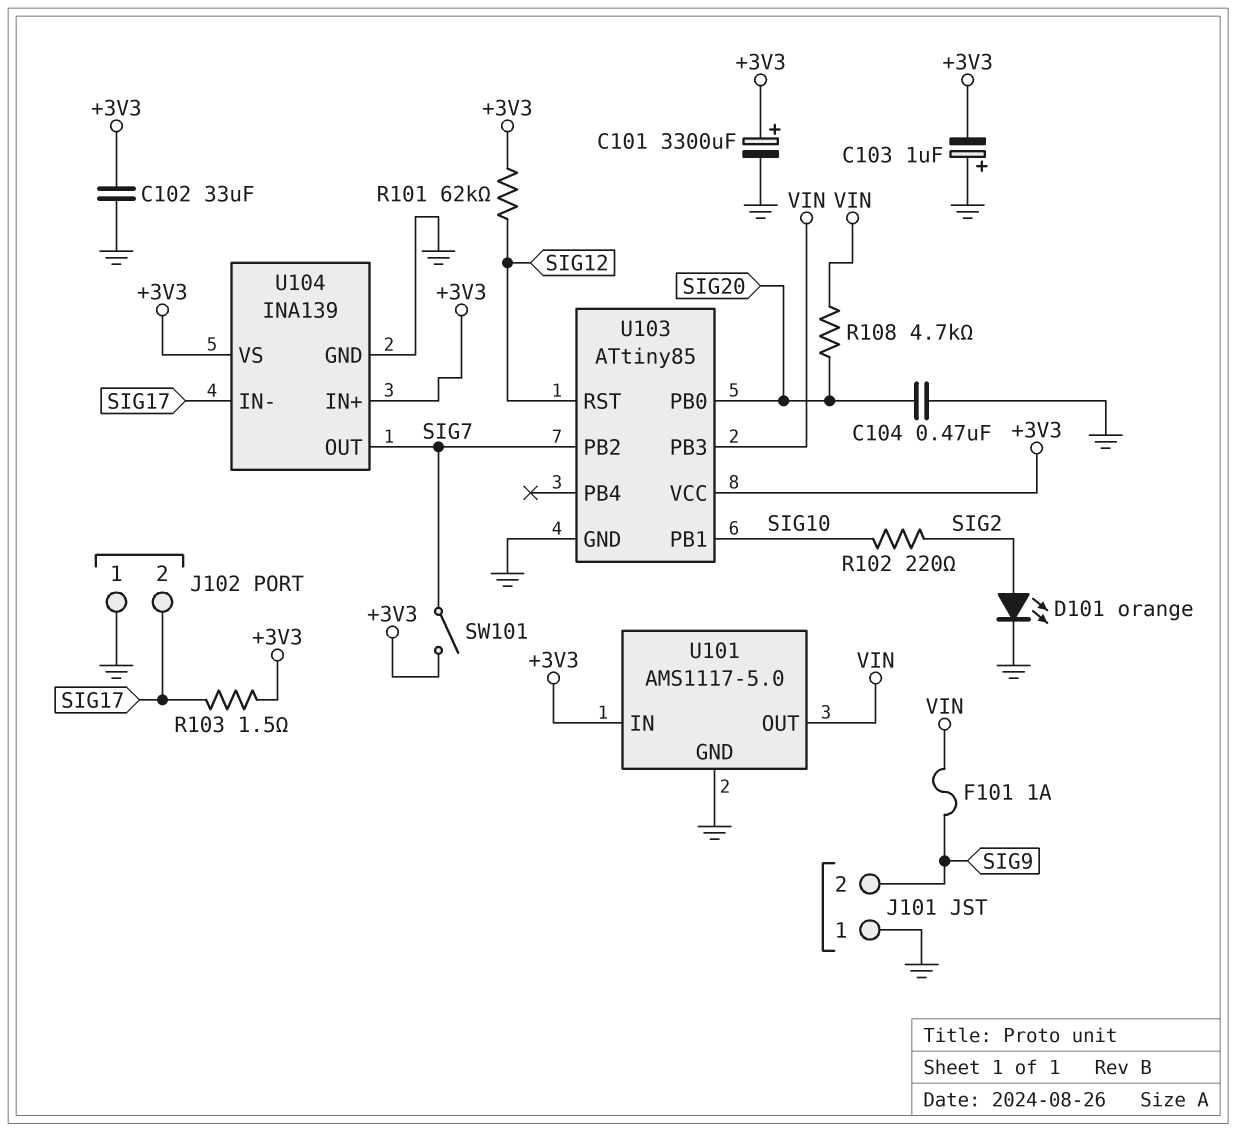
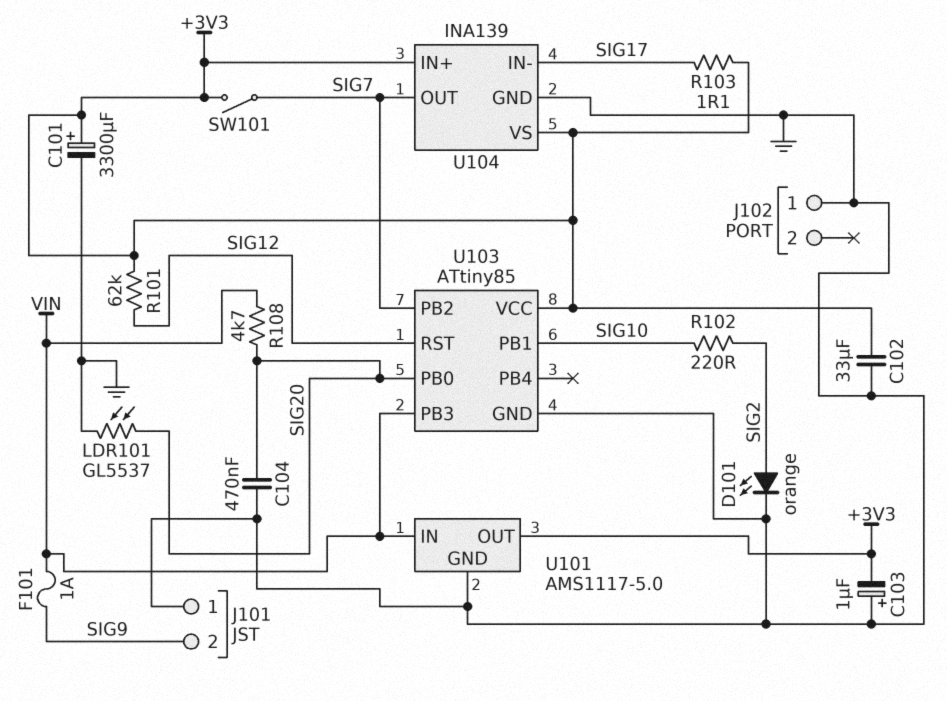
J102 pin 2: SIG17 -> none
LDR101: none -> GL5537 (GND, SIG20)
R103: 1.5 (+3V3, SIG17) -> 1.1 (+3V3, SIG17)
U101 pin IN: +3V3 -> VIN
U101 pin OUT: VIN -> +3V3

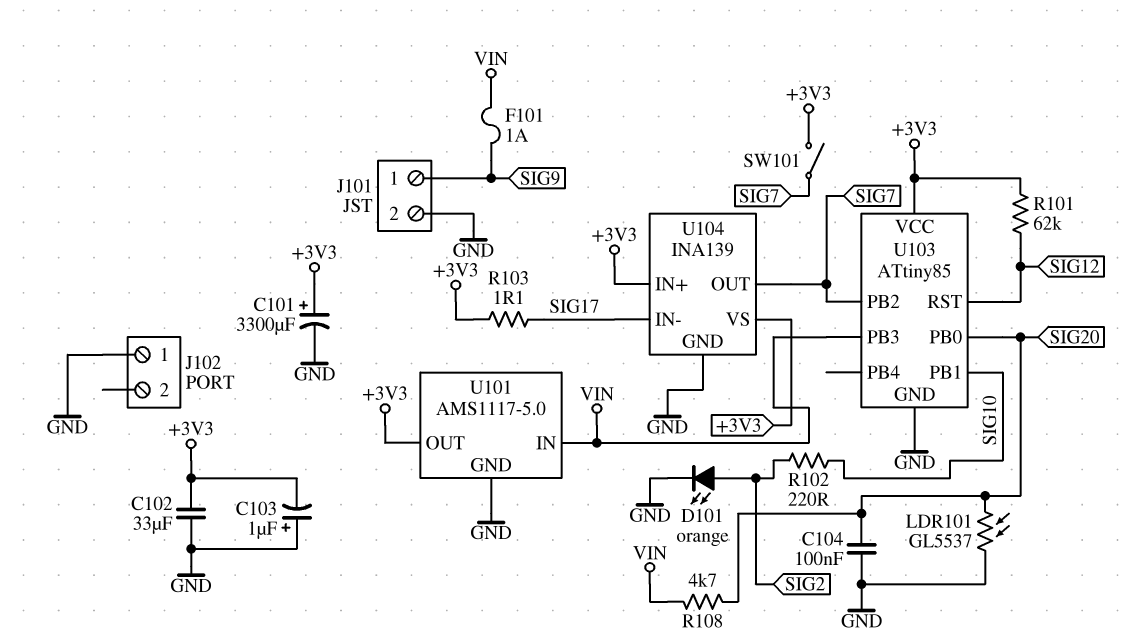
C104: 470nF (GND, SIG20) -> 100nF (GND, SIG20)
J101 pin 1: GND -> SIG9
J101 pin 2: SIG9 -> GND

